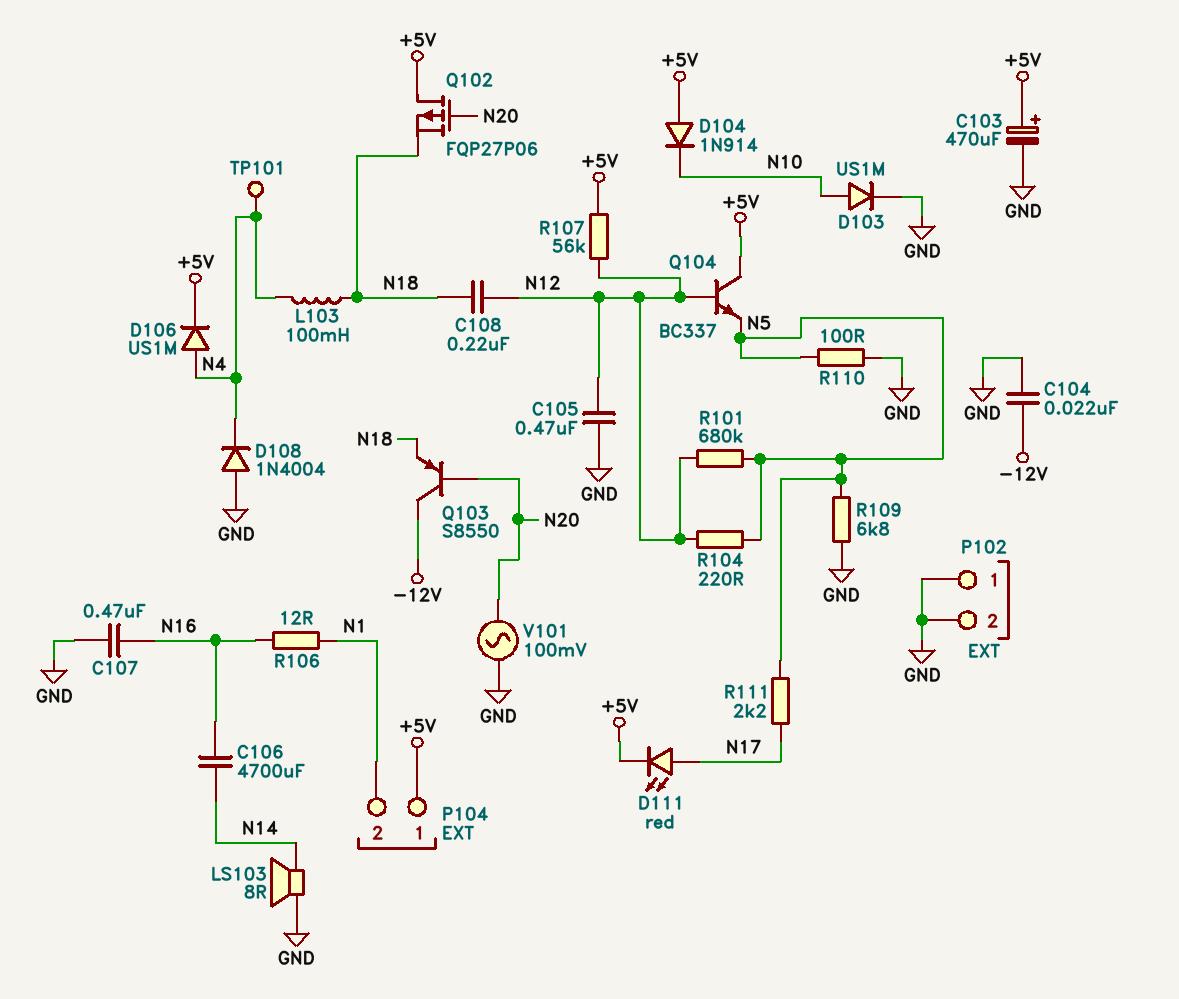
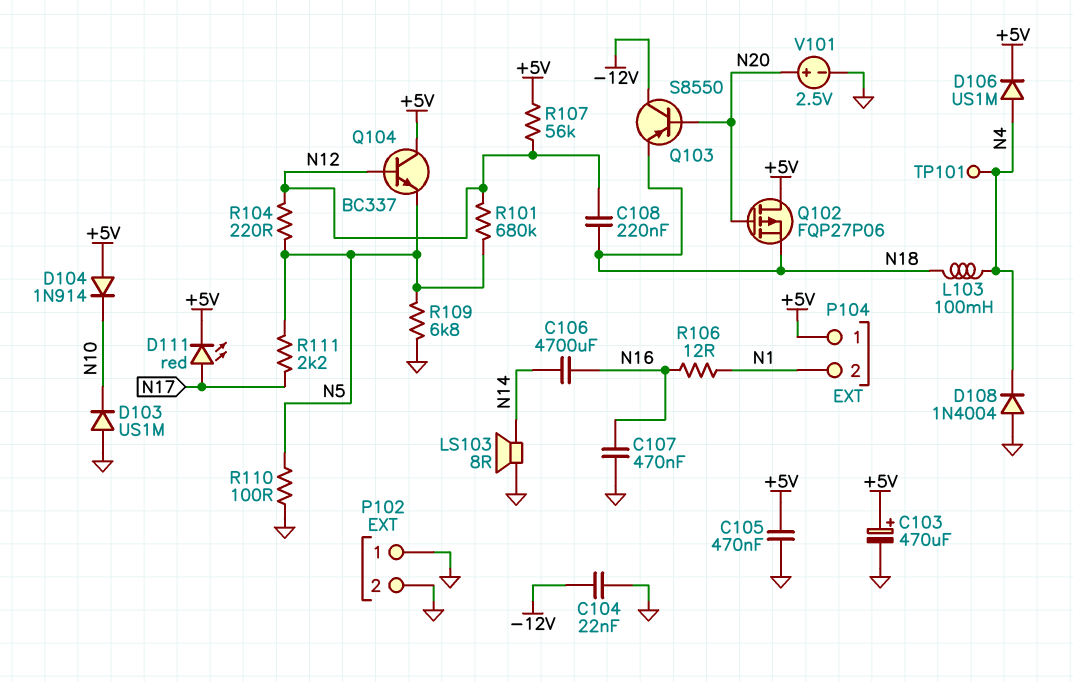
C105: 470nF (GND, N12) -> 470nF (+5V, GND)
D103: diode US1M (A N10, K GND) -> diode US1M (A GND, K N10)
V101: AC 100mV (GND, N20) -> 2.5V (plus N20, minus GND)

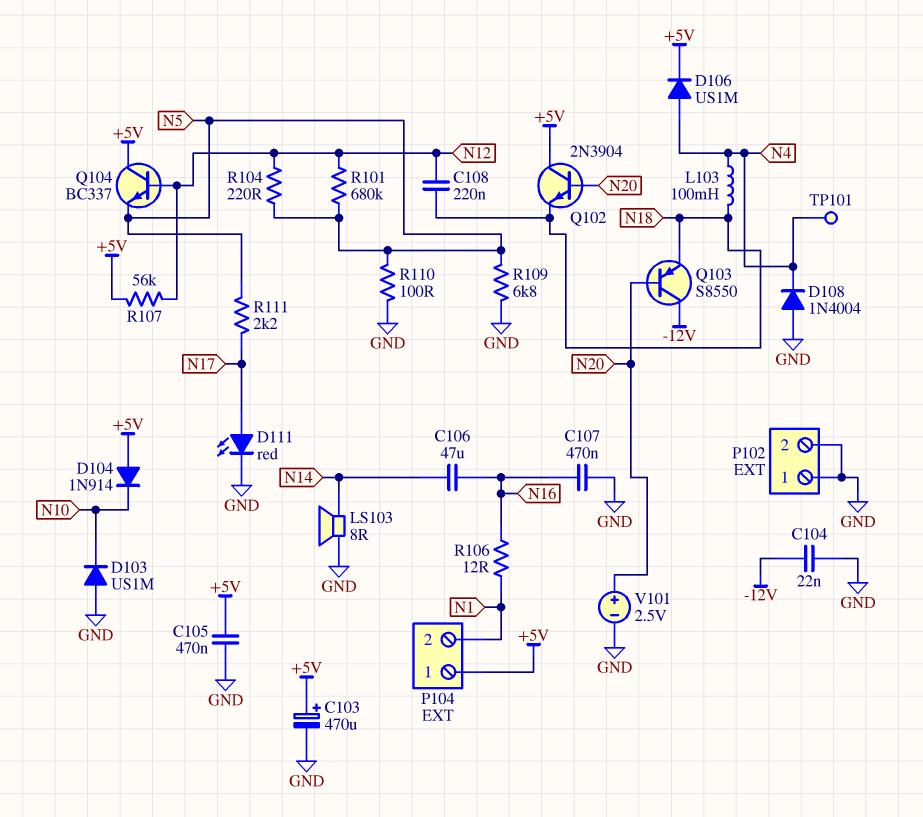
C106: 4700uF (N14, N16) -> 47uF (N14, N16)
D111: LED red (A N17, K +5V) -> LED red (A N17, K GND)
Q102: PMOS FQP27P06 (G N20, D +5V, S N18) -> NPN 2N3904 (B N20, C +5V, E N18)

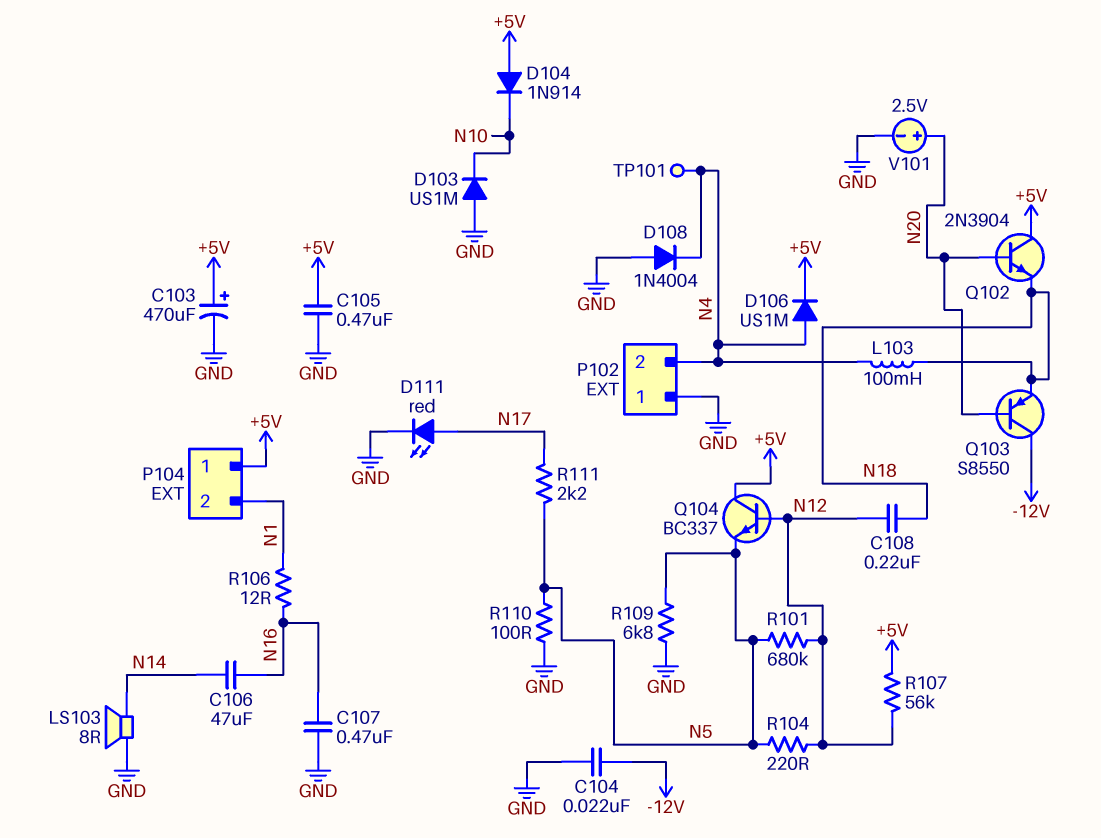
P102 pin 2: GND -> N4

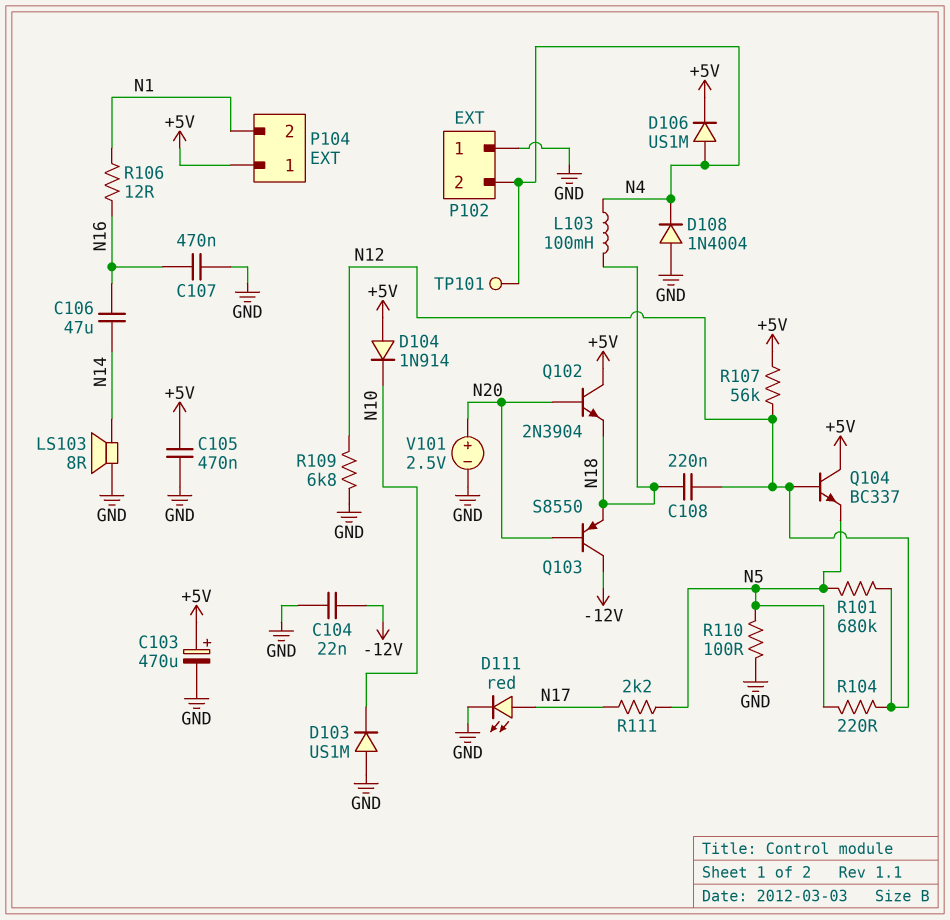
R109: 6.8k (GND, N5) -> 6.8k (GND, N12)

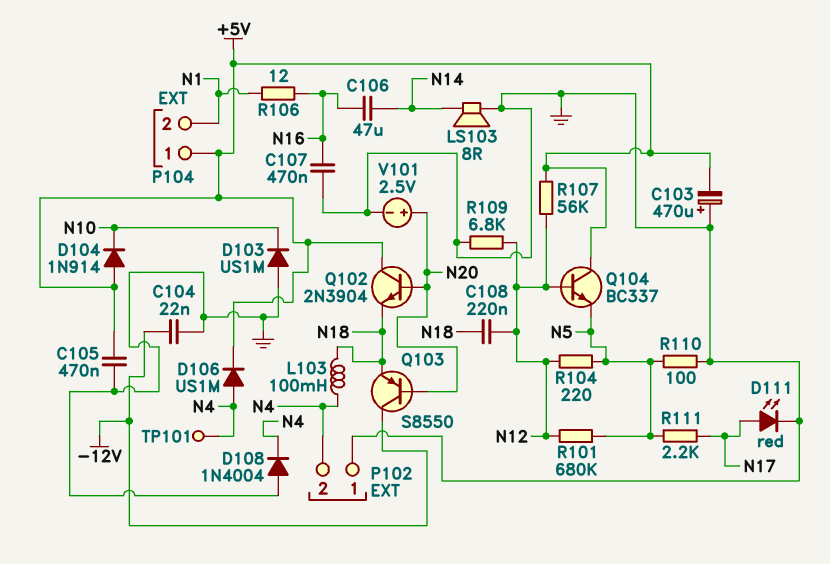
C103: 470uF (plus +5V, minus GND) -> 470uF (plus GND, minus +5V)

